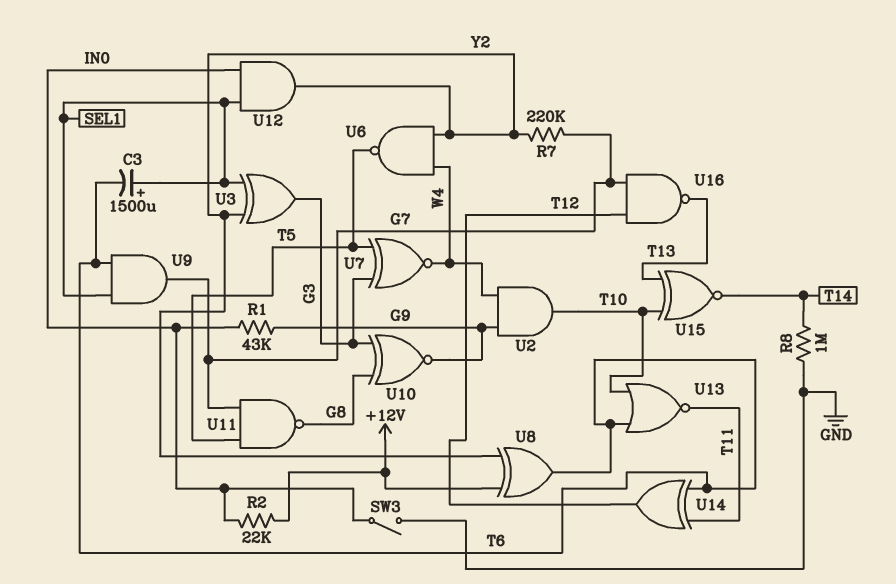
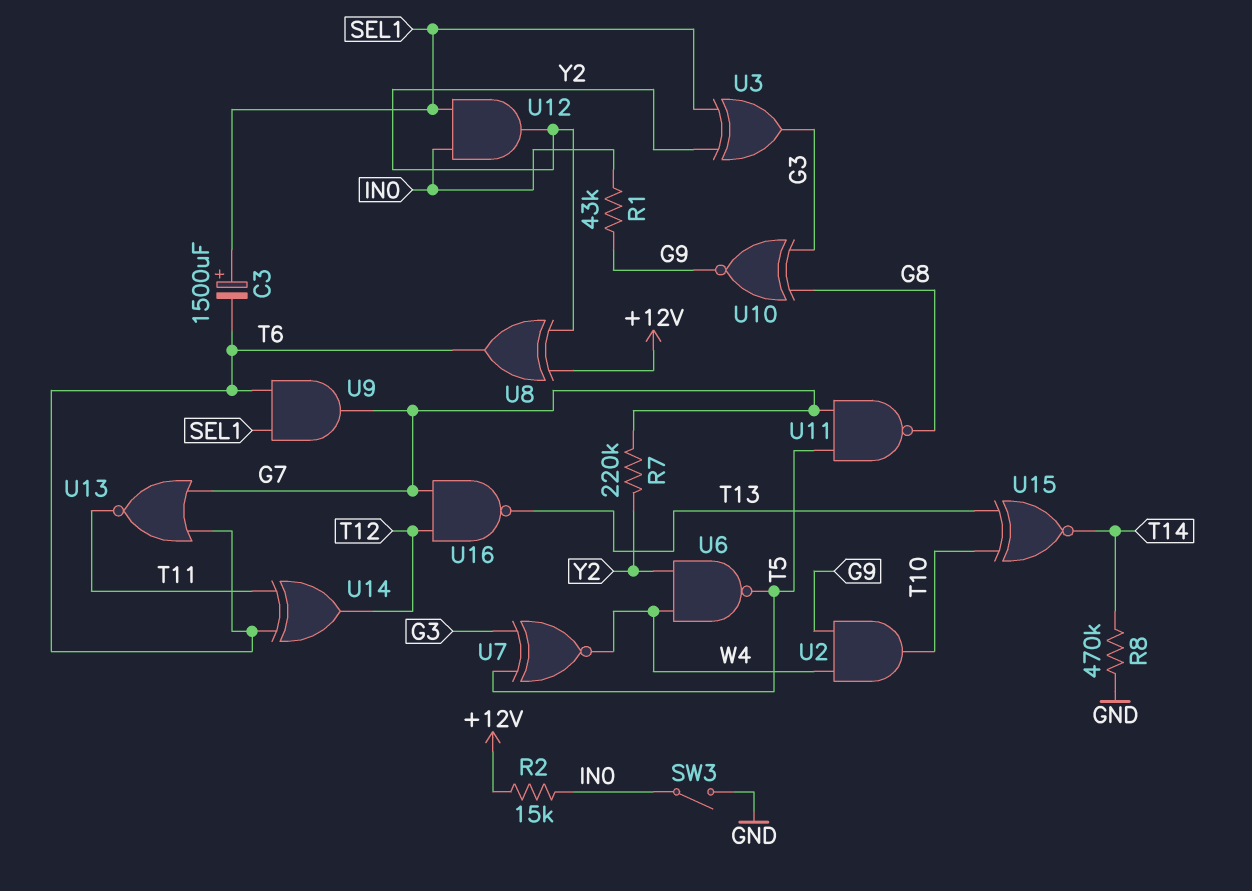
R2: 22k (+12V, IN0) -> 15k (+12V, IN0)
R8: 1M (GND, T14) -> 470k (GND, T14)
U13: NOR (in T6, in T10, out T11) -> NOR (in G7, in T6, out T11)

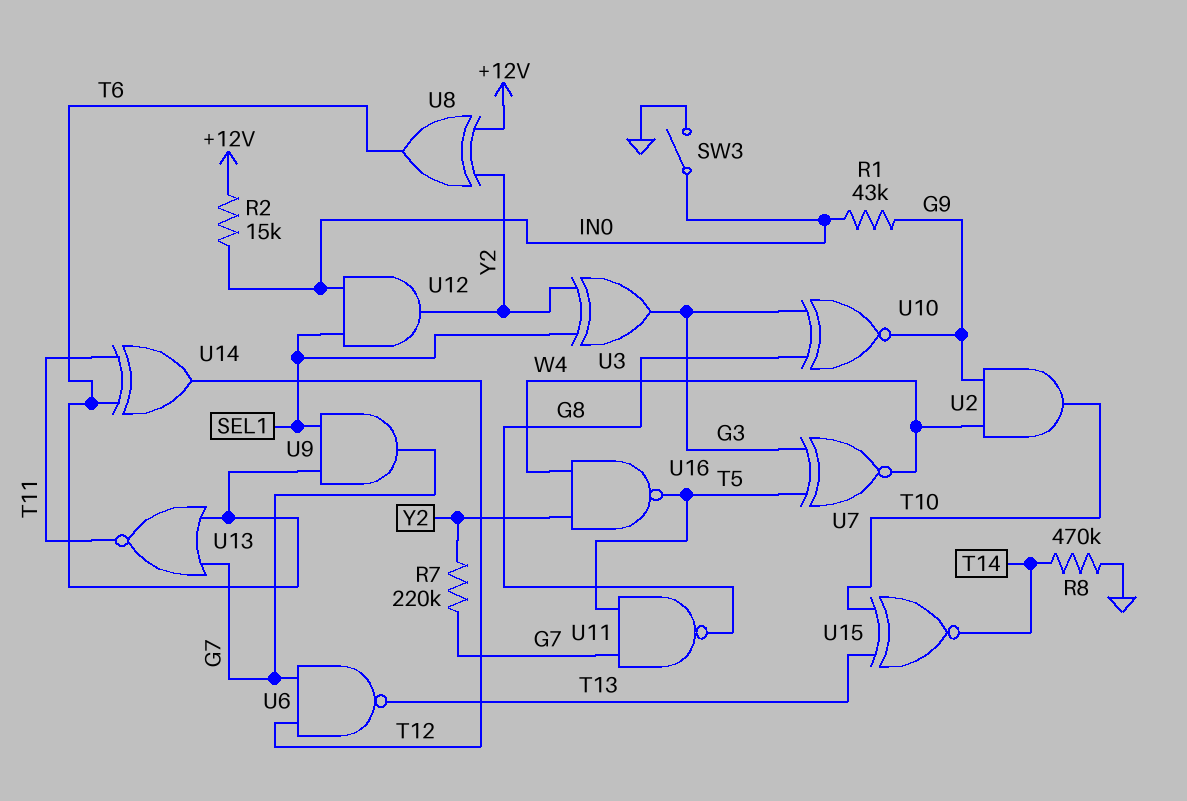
C3: 1500uF (plus SEL1, minus T6) -> none
U6: NAND (in W4, in Y2, out T5) -> NAND (in G7, in T12, out T13)
U16: NAND (in G7, in T12, out T13) -> NAND (in W4, in Y2, out T5)

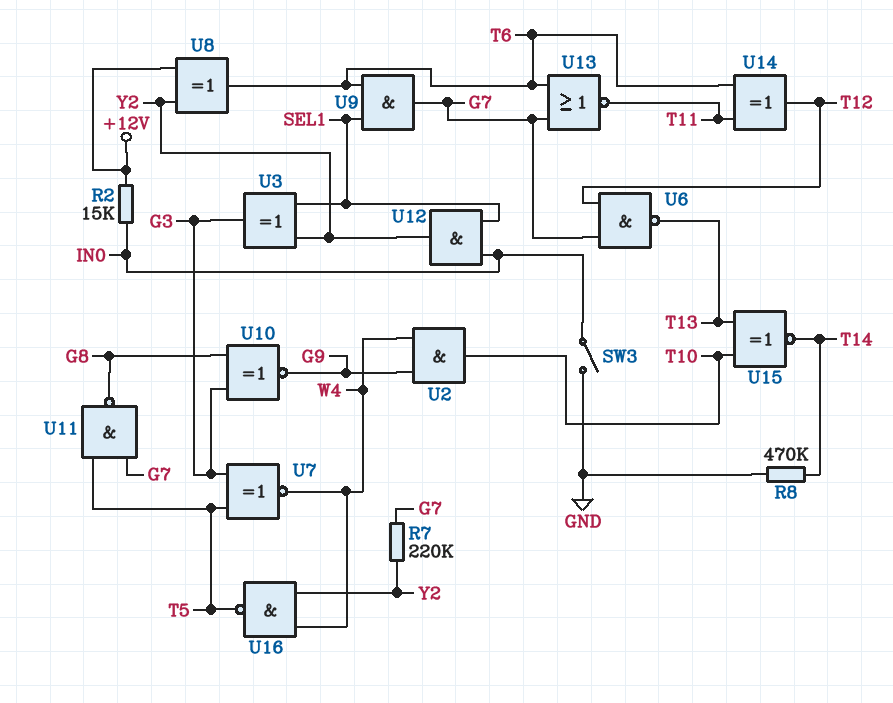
R1: 43k (G9, IN0) -> none

